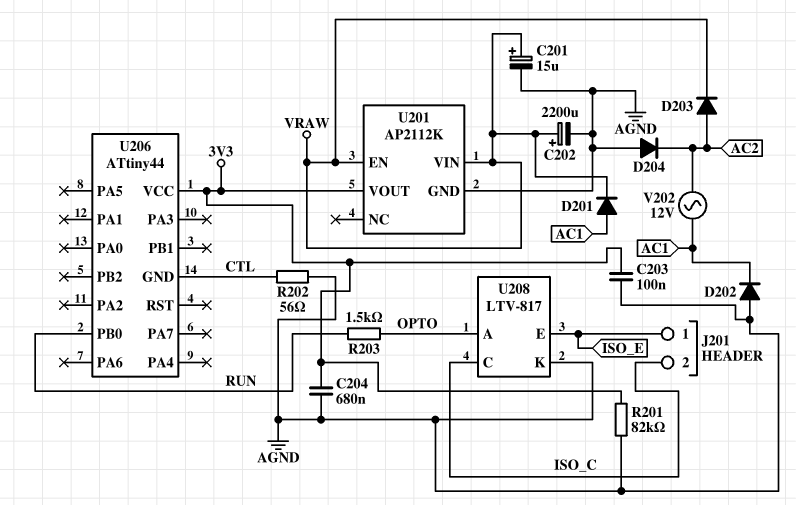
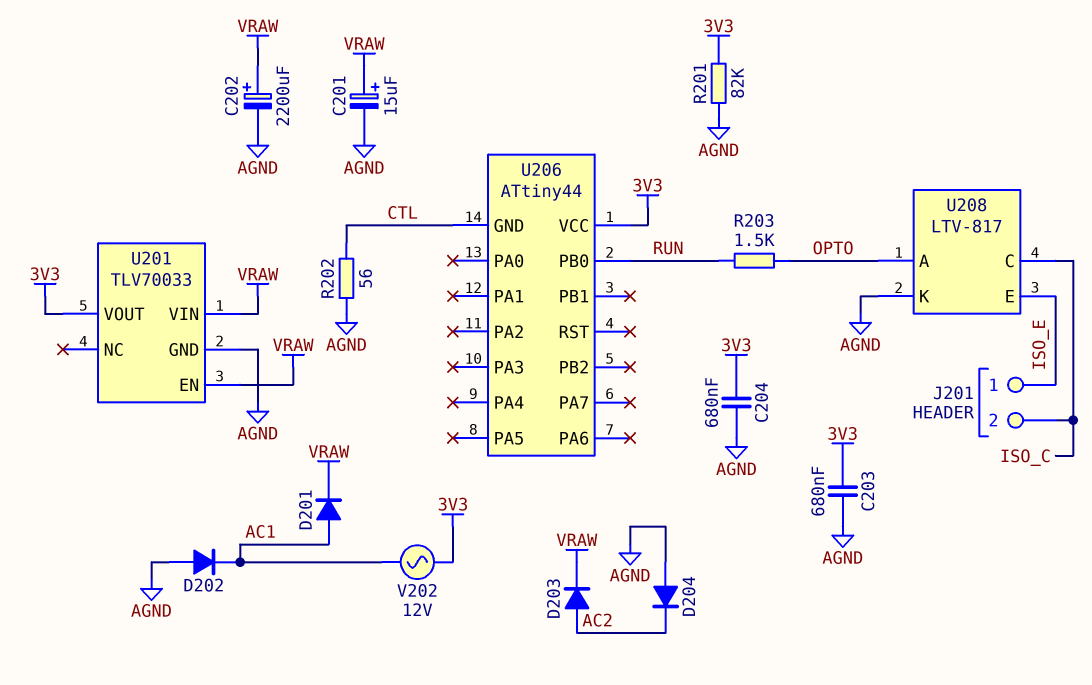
C203: 100nF (3V3, AGND) -> 680nF (3V3, AGND)
U201: AP2112K -> TLV70033
V202: AC 12V (AC1, AC2) -> AC 12V (3V3, AC1)

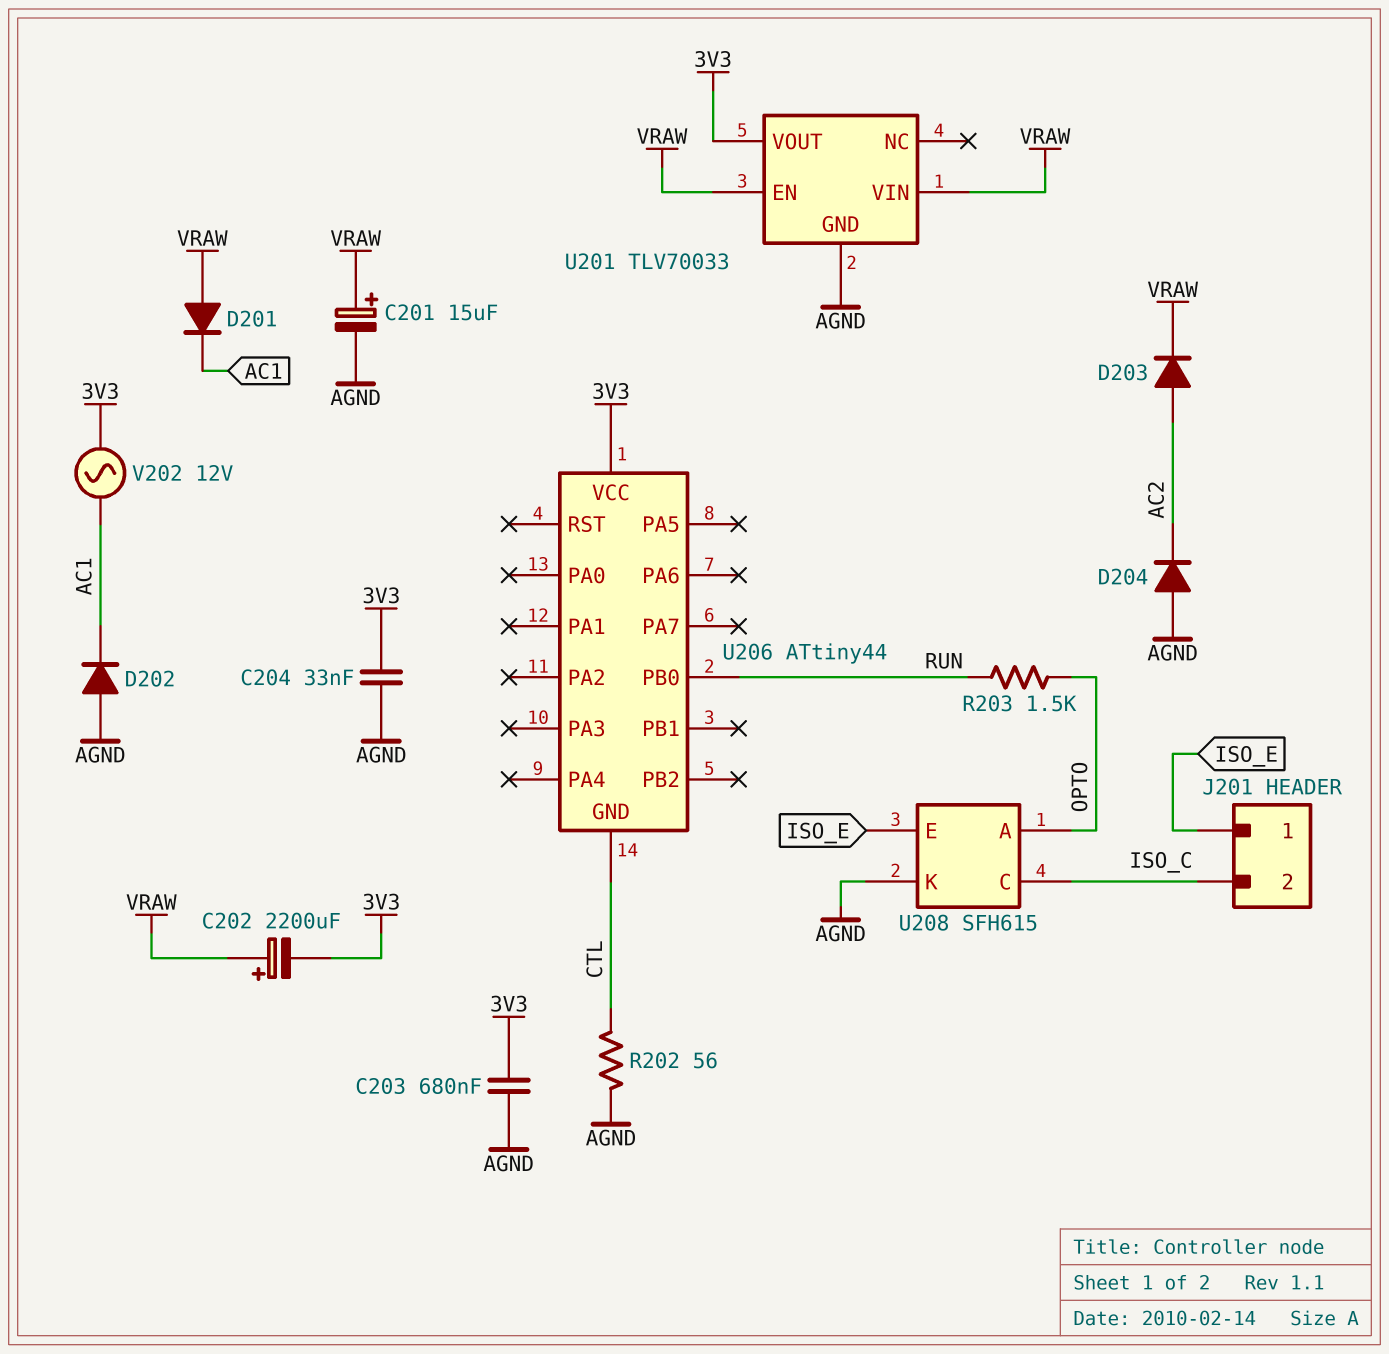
C202: 2200uF (plus VRAW, minus AGND) -> 2200uF (plus VRAW, minus 3V3)
C204: 680nF (3V3, AGND) -> 33nF (3V3, AGND)
D201: diode (A AC1, K VRAW) -> diode (A VRAW, K AC1)
R201: 82k (3V3, AGND) -> none
U208: LTV-817 -> SFH615

